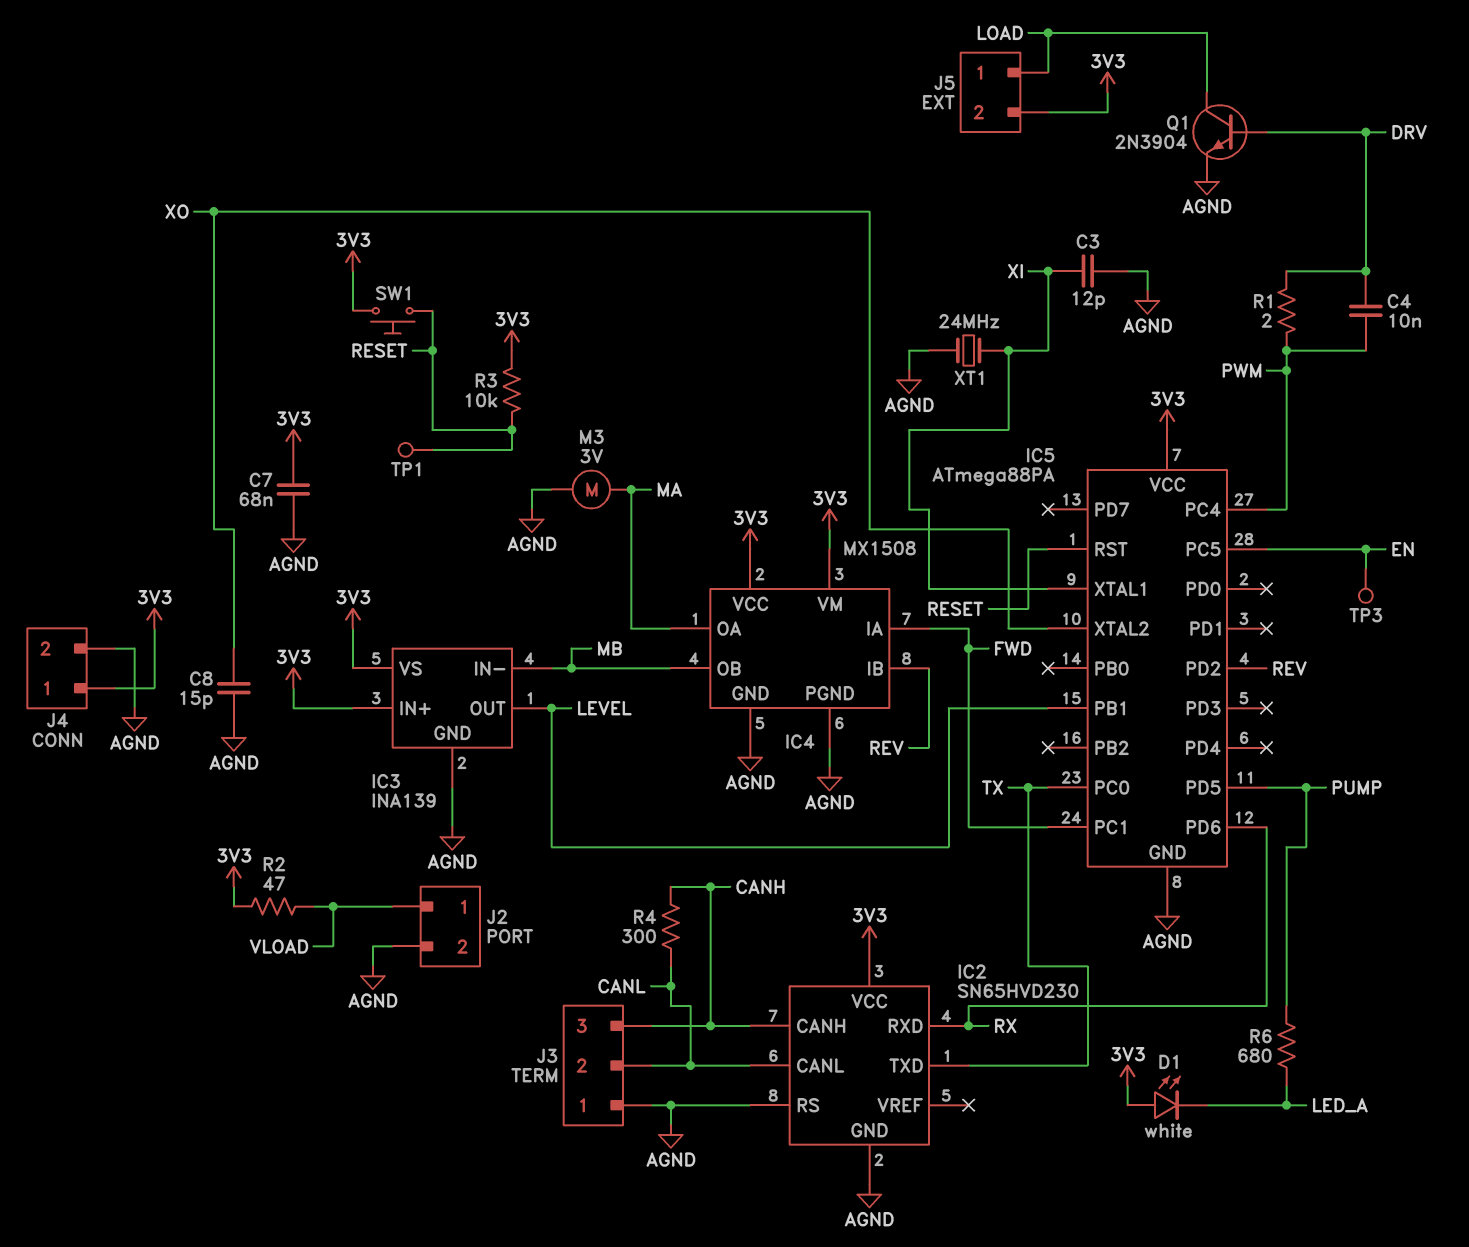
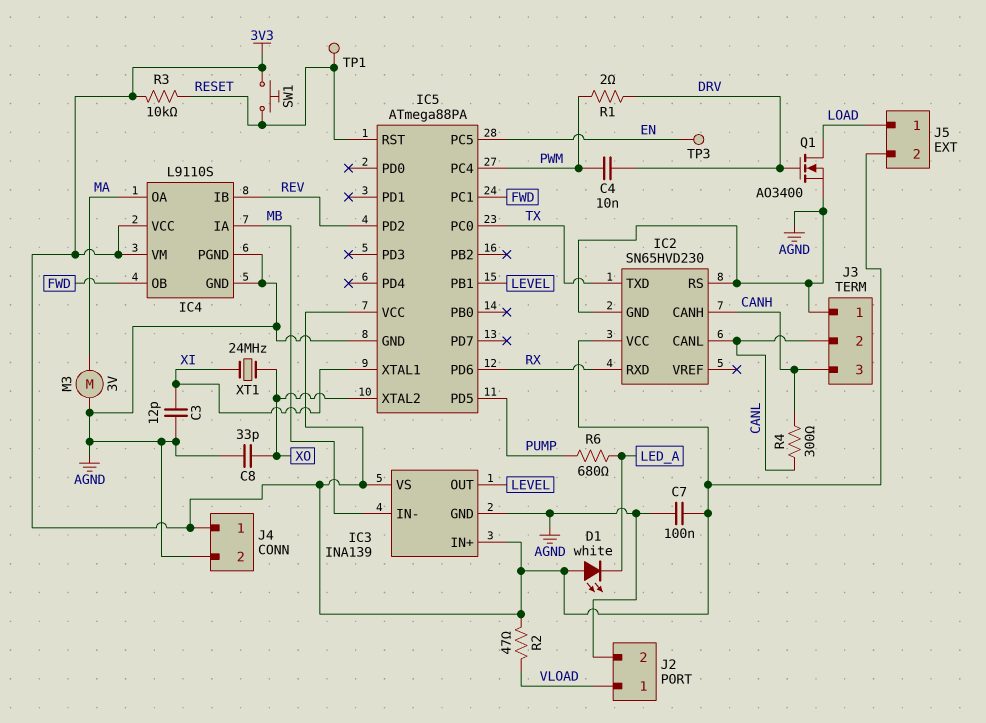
C7: 68nF (3V3, AGND) -> 100nF (3V3, AGND)
C8: 15pF (AGND, XO) -> 33pF (AGND, XO)
IC4: MX1508 -> L9110S
IC4 pin IA: FWD -> MB
IC4 pin OB: MB -> FWD
Q1: NPN 2N3904 (B DRV, C LOAD, E AGND) -> NMOS AO3400 (G DRV, D LOAD, S AGND)
XT1: 24MHz (AGND, XI) -> 24MHz (XI, XO)

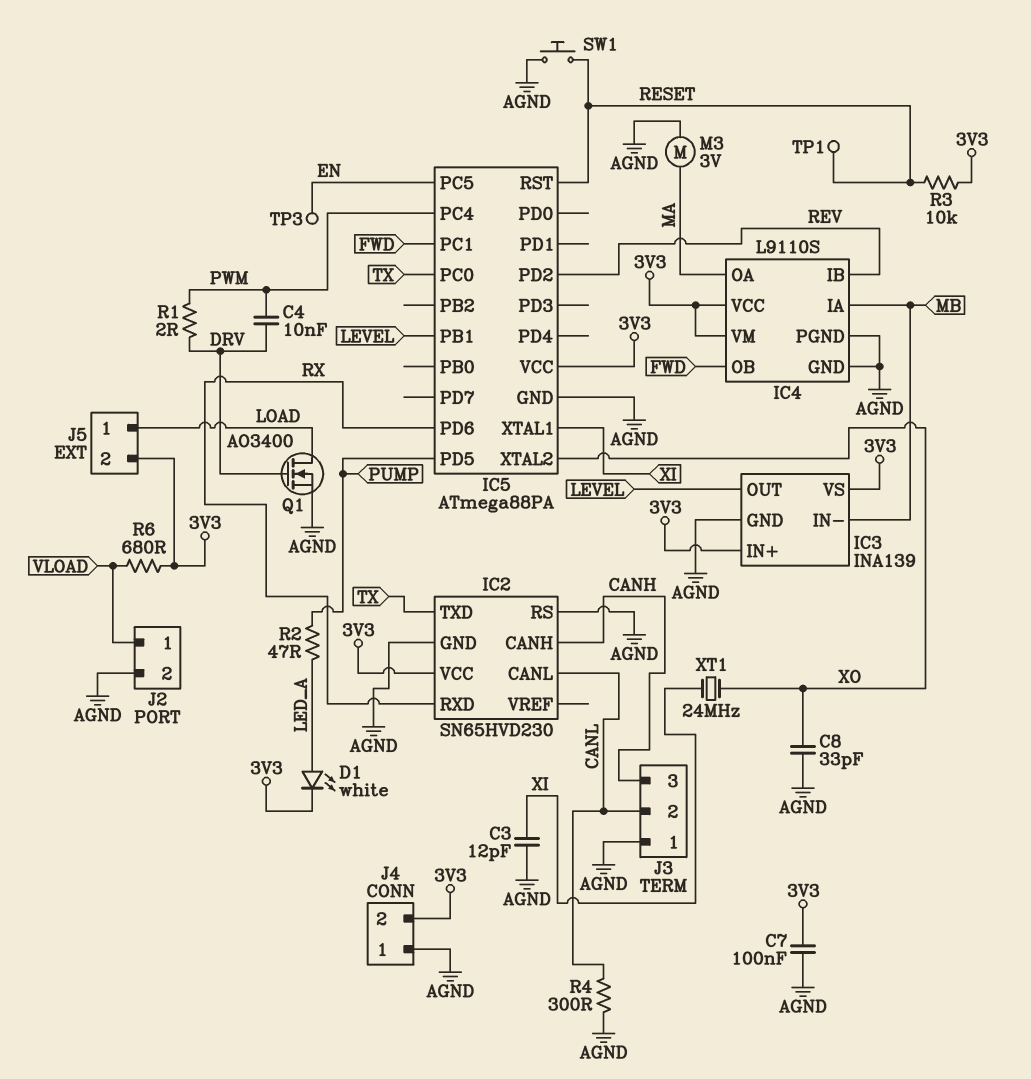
D1: LED white (A 3V3, K LED_A) -> LED white (A LED_A, K 3V3)
J4 pin 1: 3V3 -> AGND
J4 pin 2: AGND -> 3V3
R2: 47 (3V3, VLOAD) -> 47 (LED_A, PUMP)
R4: 300 (CANH, CANL) -> 300 (AGND, CANL)
R6: 680 (LED_A, PUMP) -> 680 (3V3, VLOAD)
SW1: button (3V3, RESET) -> button (AGND, RESET)

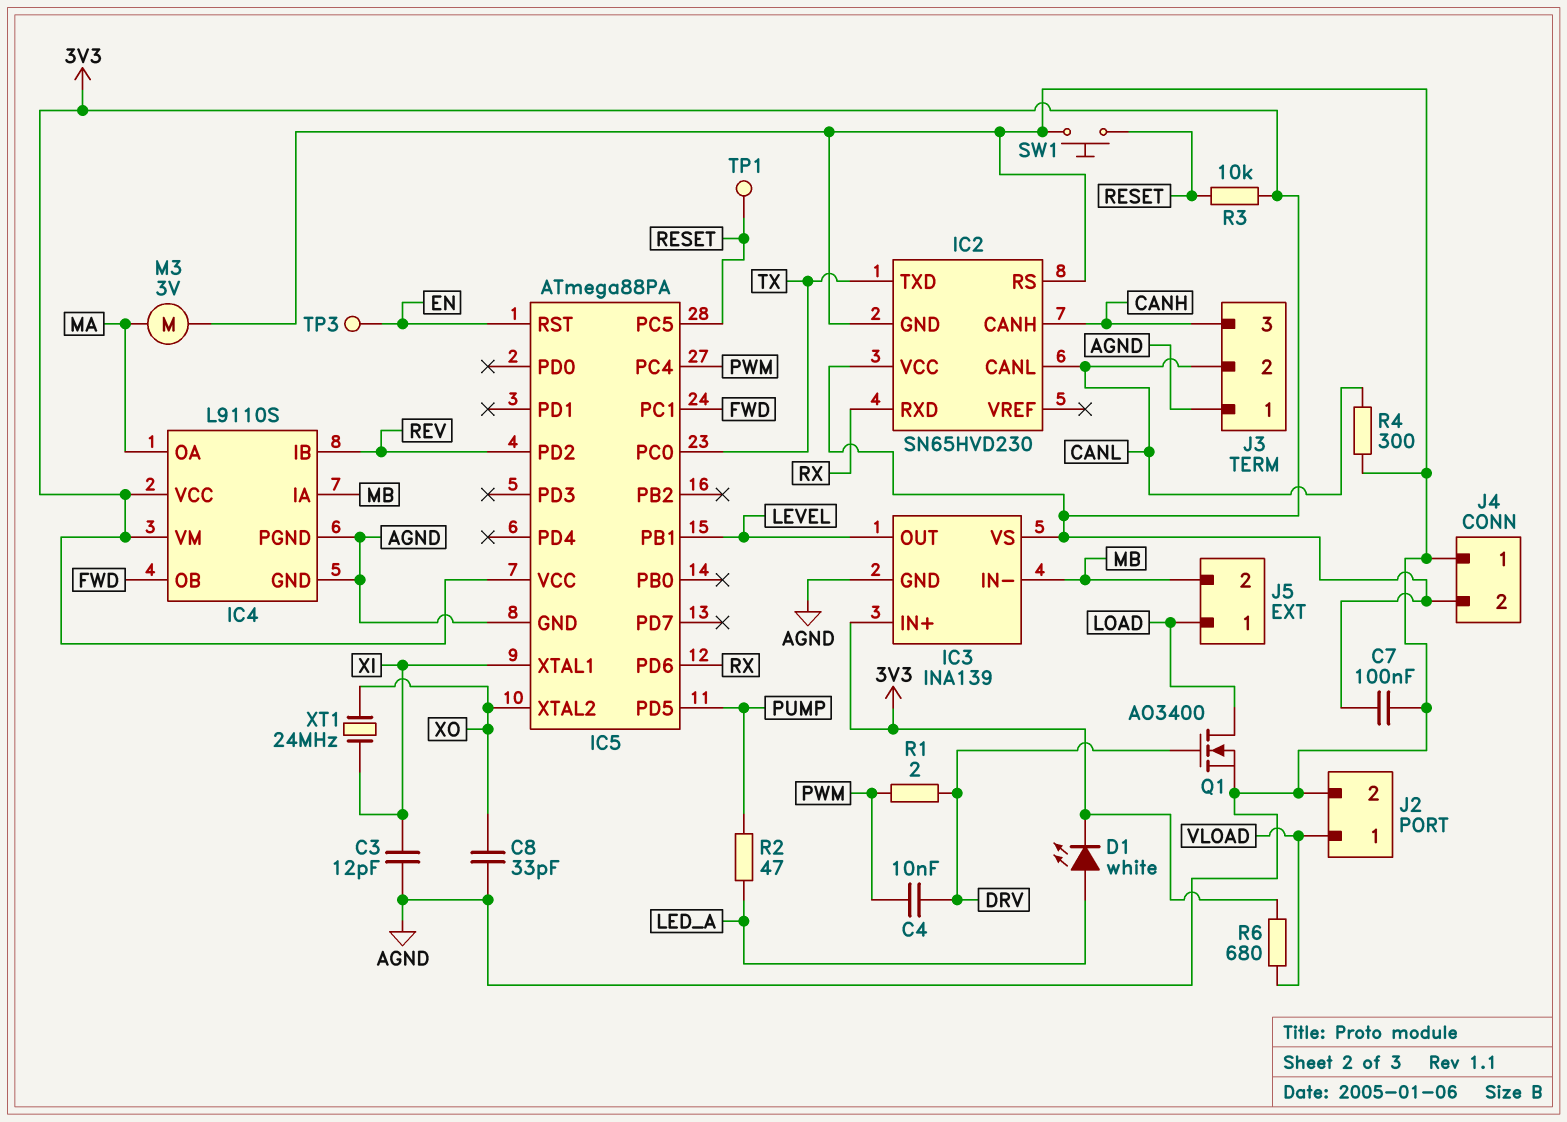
IC5 pin PC5: EN -> RESET
IC5 pin RST: RESET -> EN
J5 pin 2: 3V3 -> MB

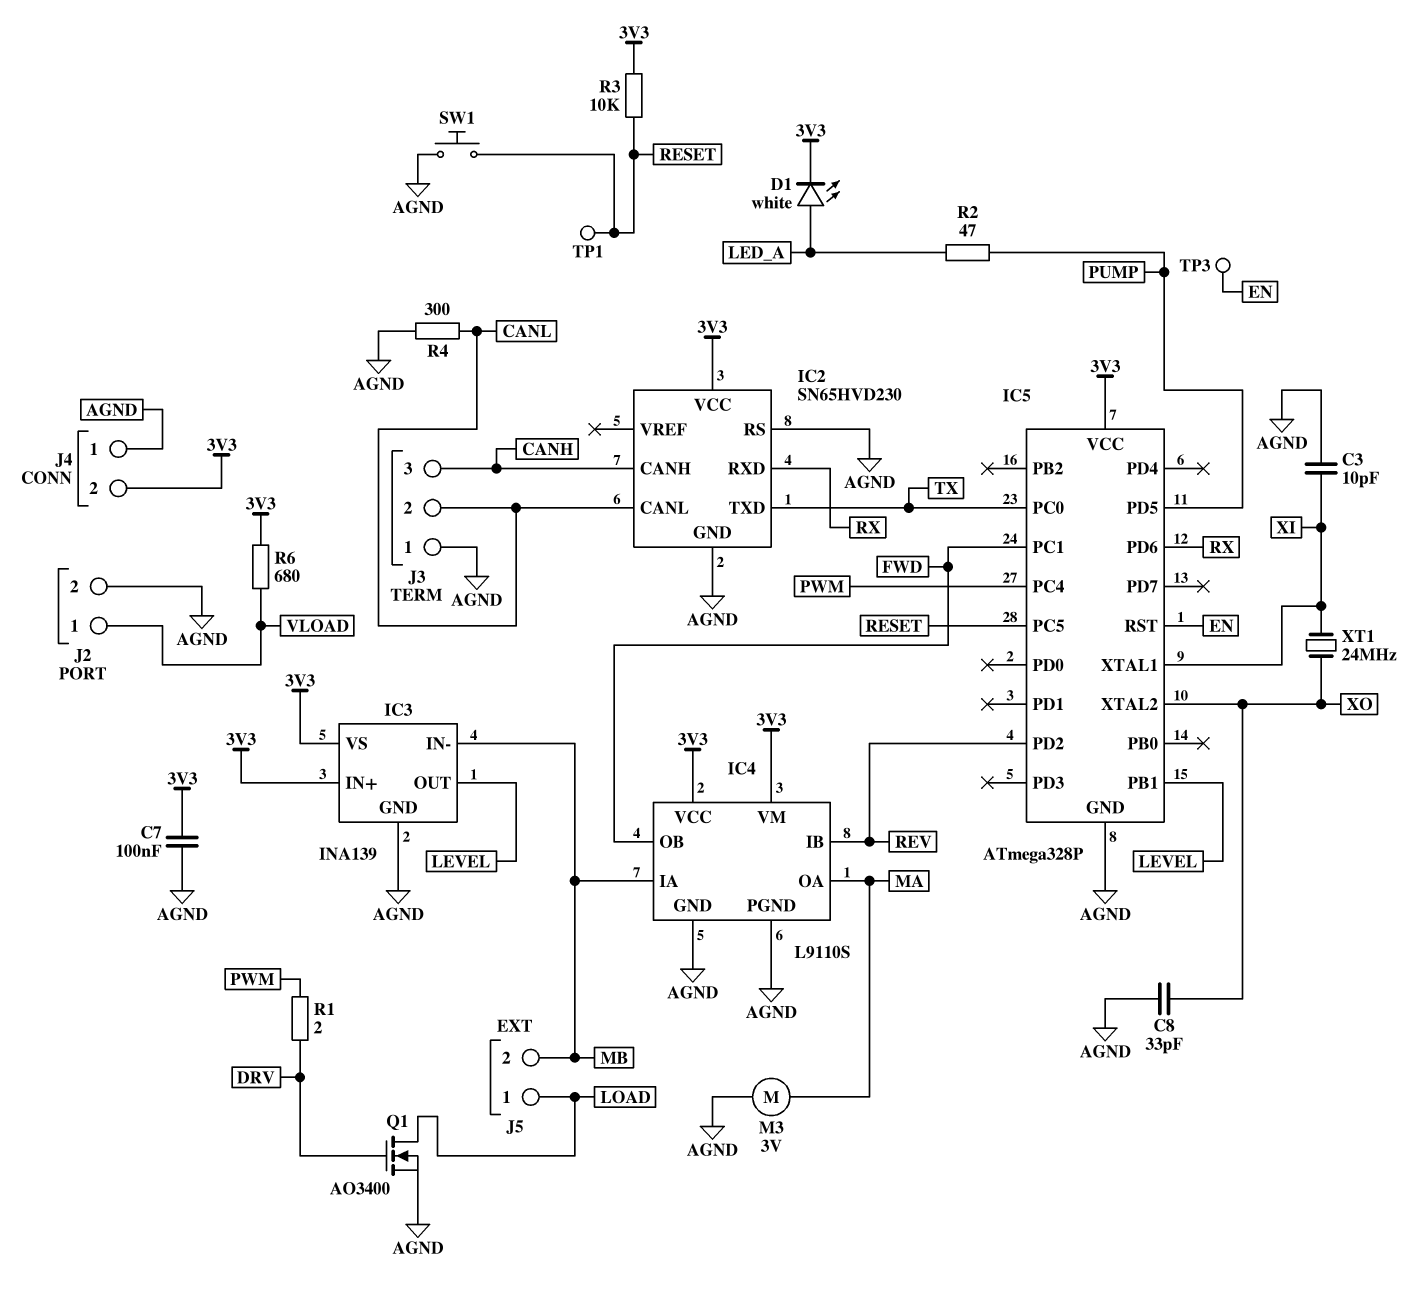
C3: 12pF (AGND, XI) -> 10pF (AGND, XI)
C4: 10nF (DRV, PWM) -> none
IC5: ATmega88PA -> ATmega328P

